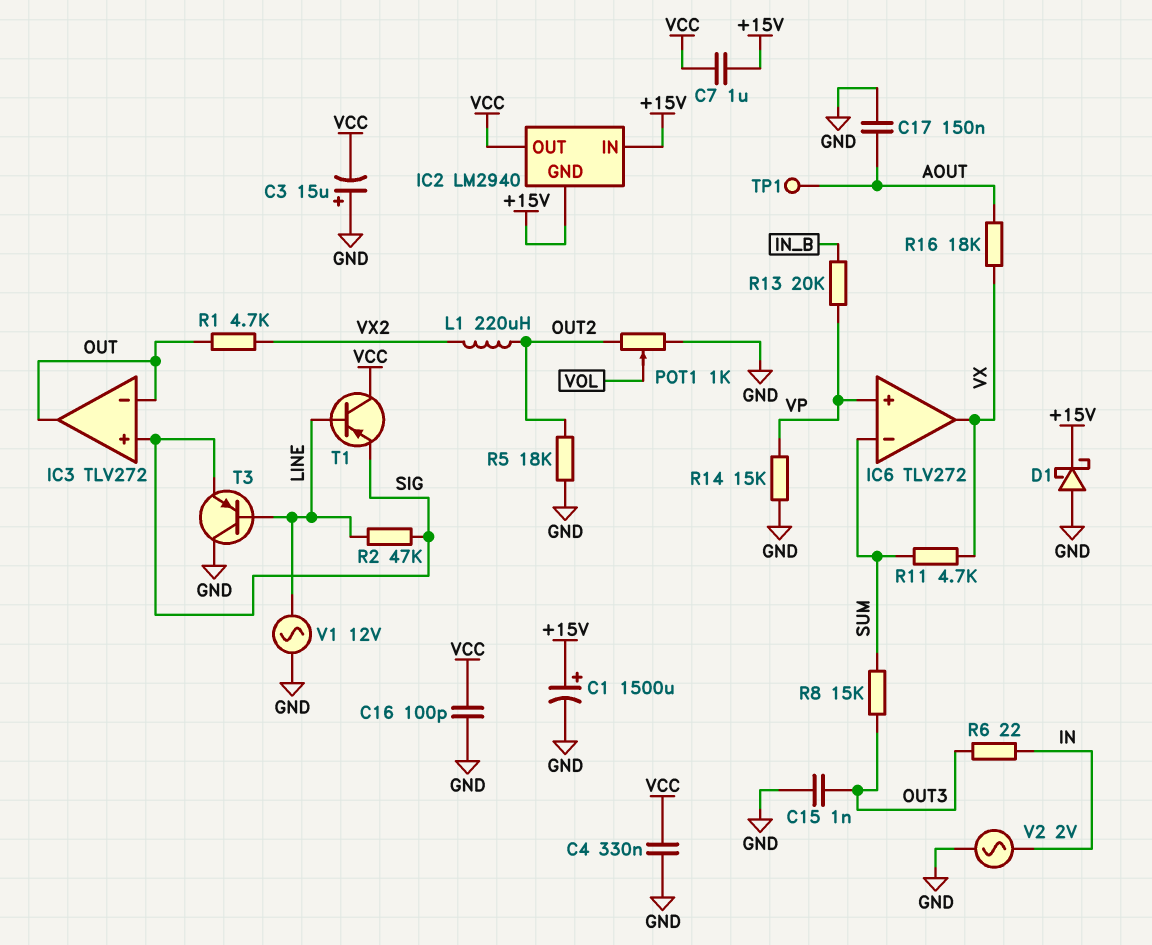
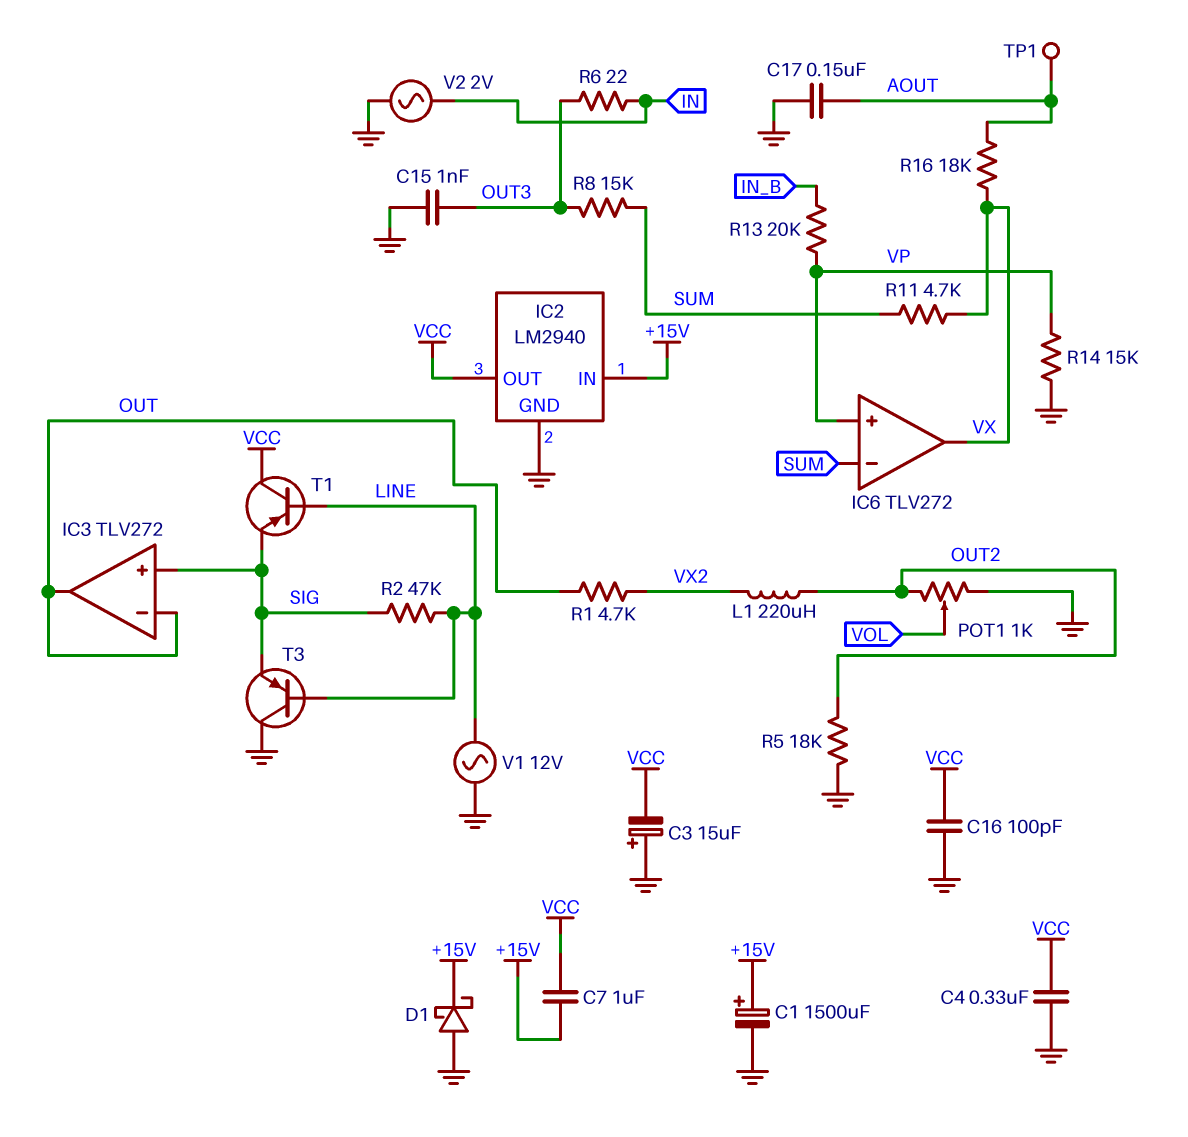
IC2 pin GND: +15V -> GND

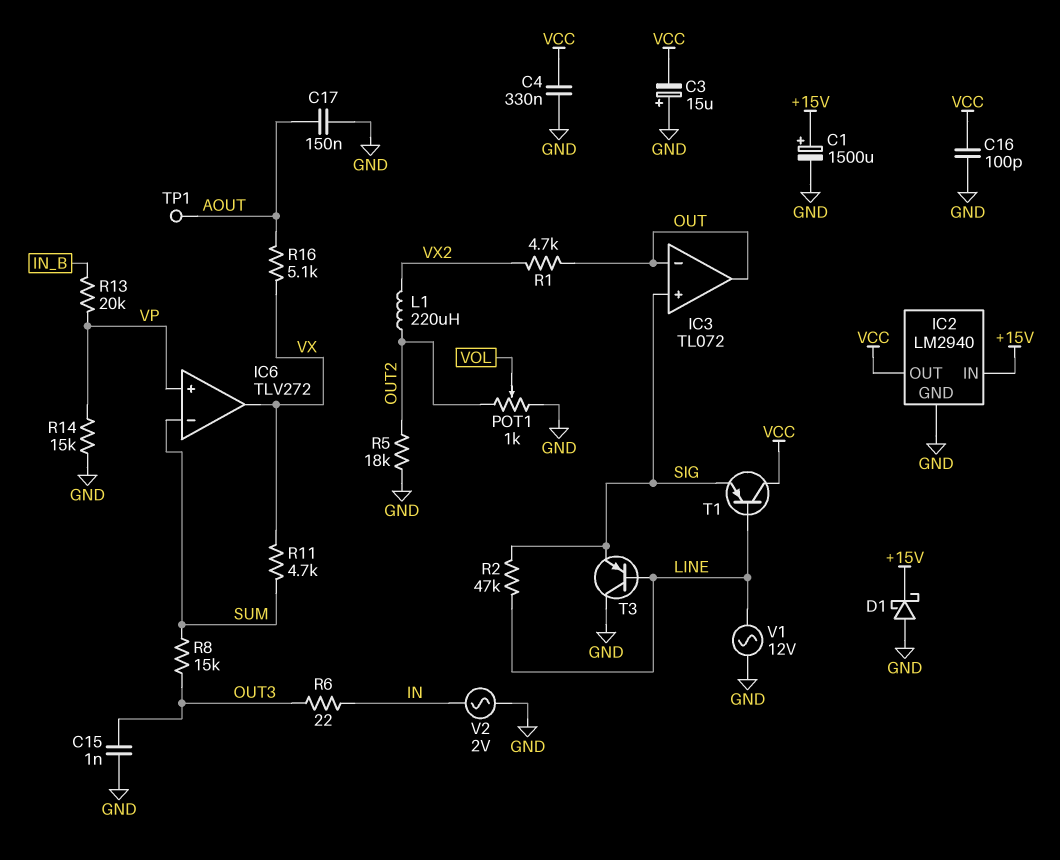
C7: 1uF (+15V, VCC) -> none
IC3: TLV272 -> TL072
R16: 18k (AOUT, VX) -> 5.1k (AOUT, VX)

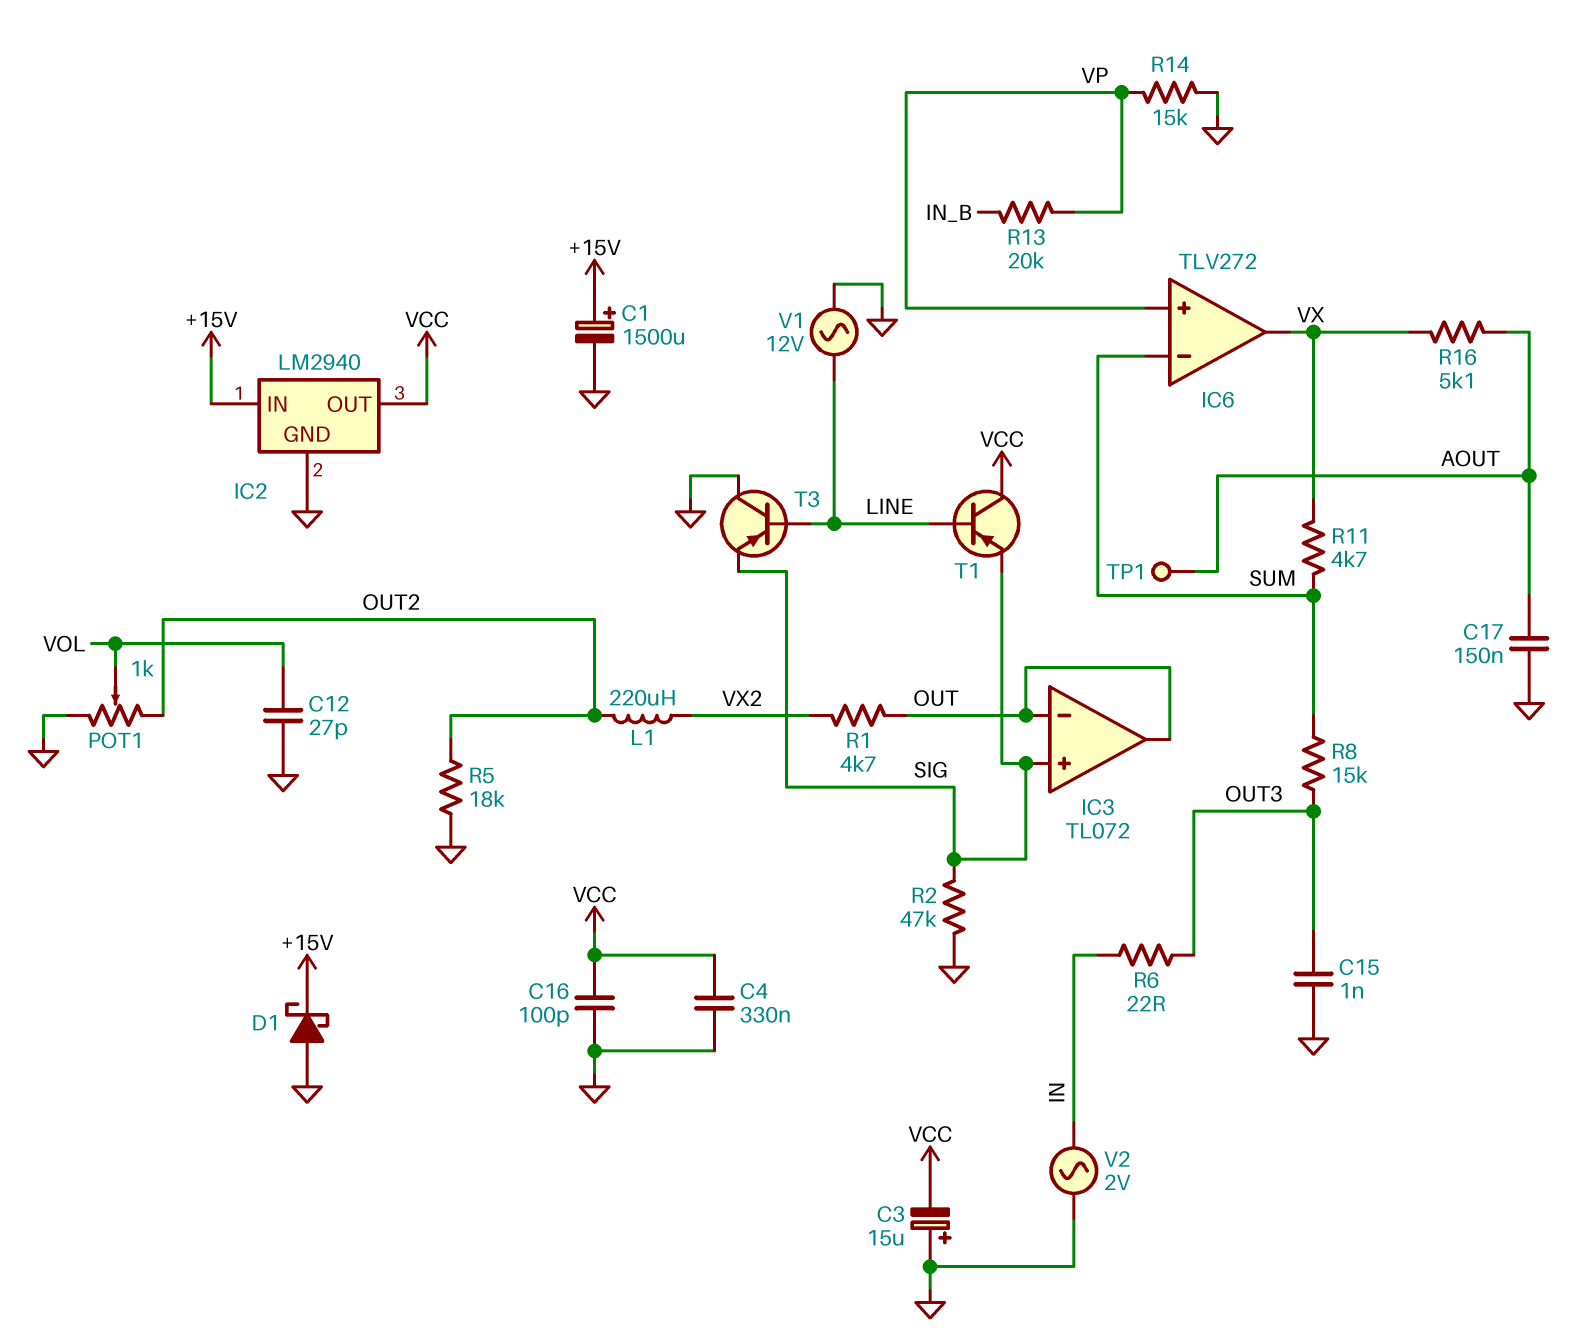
C12: none -> 27pF (GND, VOL)
R2: 47k (LINE, SIG) -> 47k (GND, SIG)

